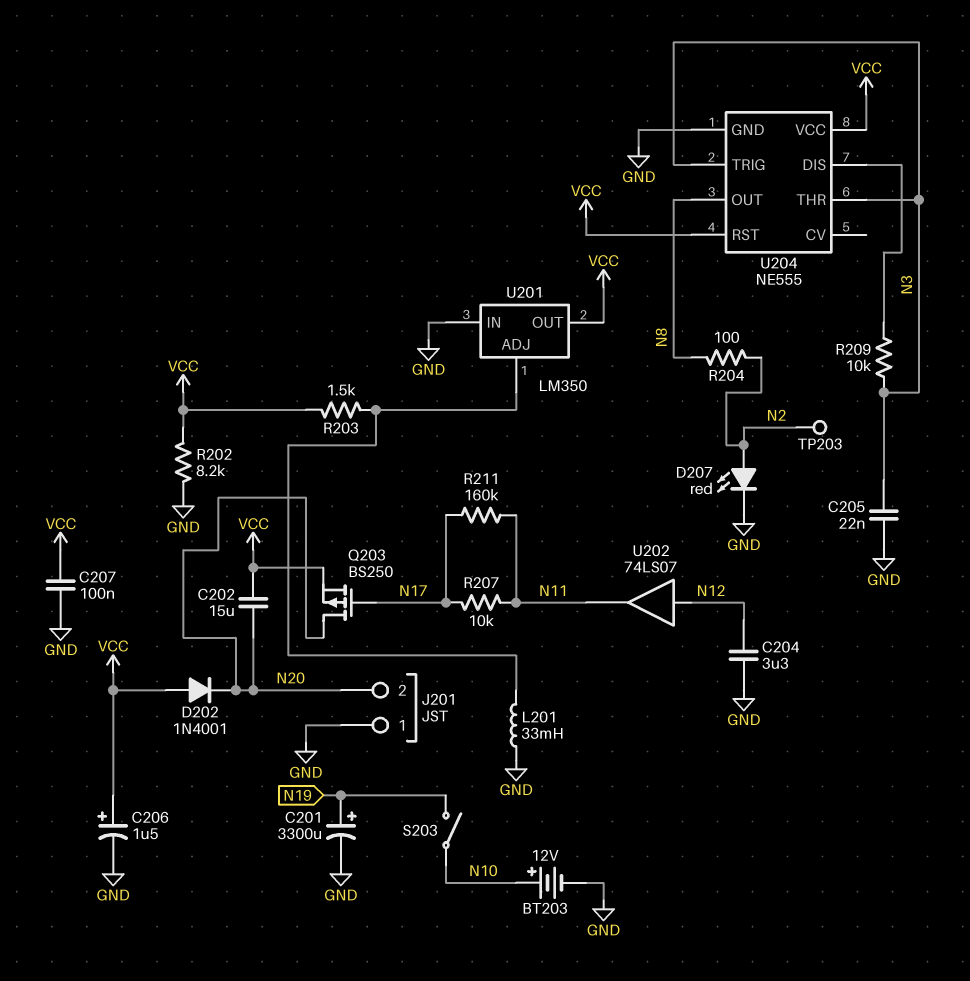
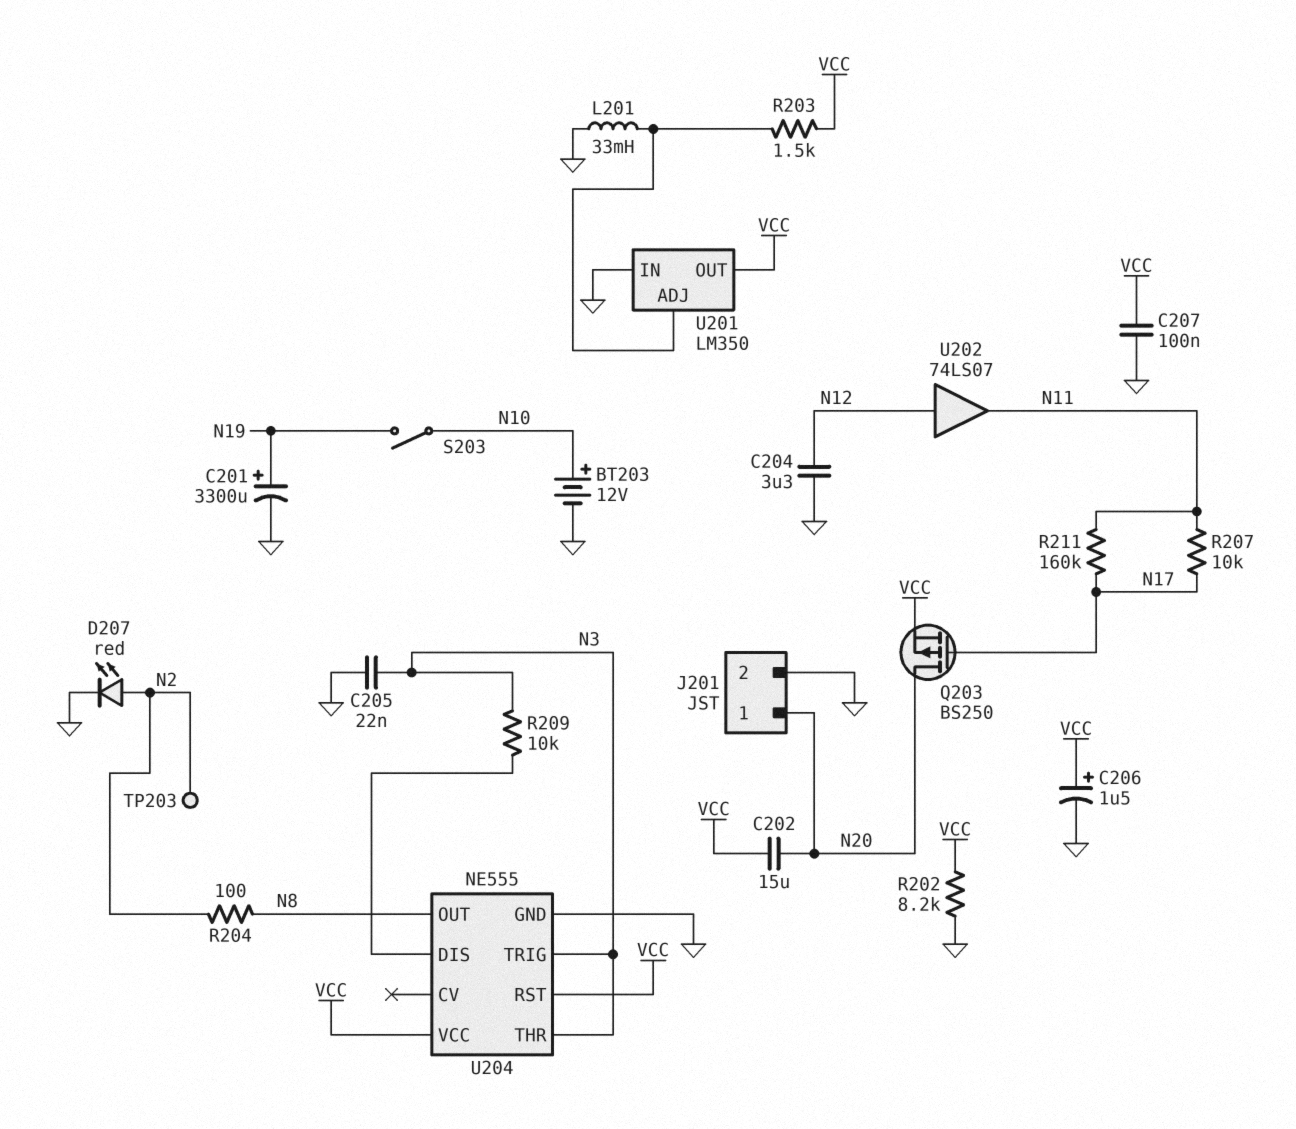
D202: diode 1N4001 (A VCC, K N20) -> none
J201 pin 1: GND -> N20
J201 pin 2: N20 -> GND

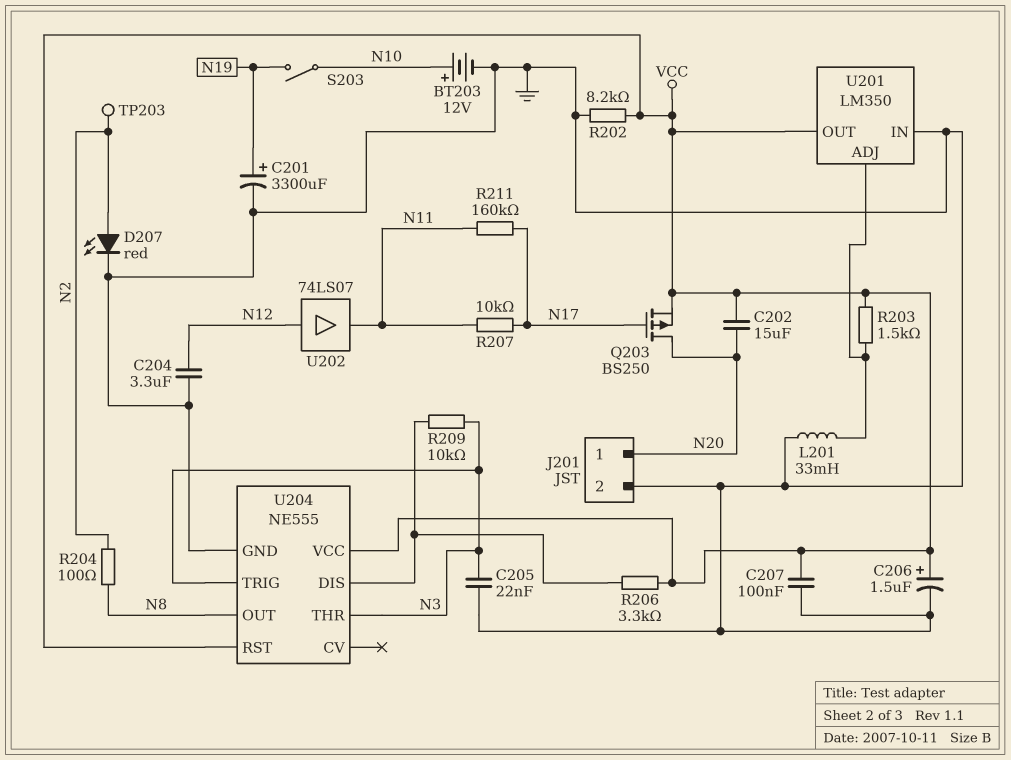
R206: none -> 3.3k (U204/DIS, VCC)

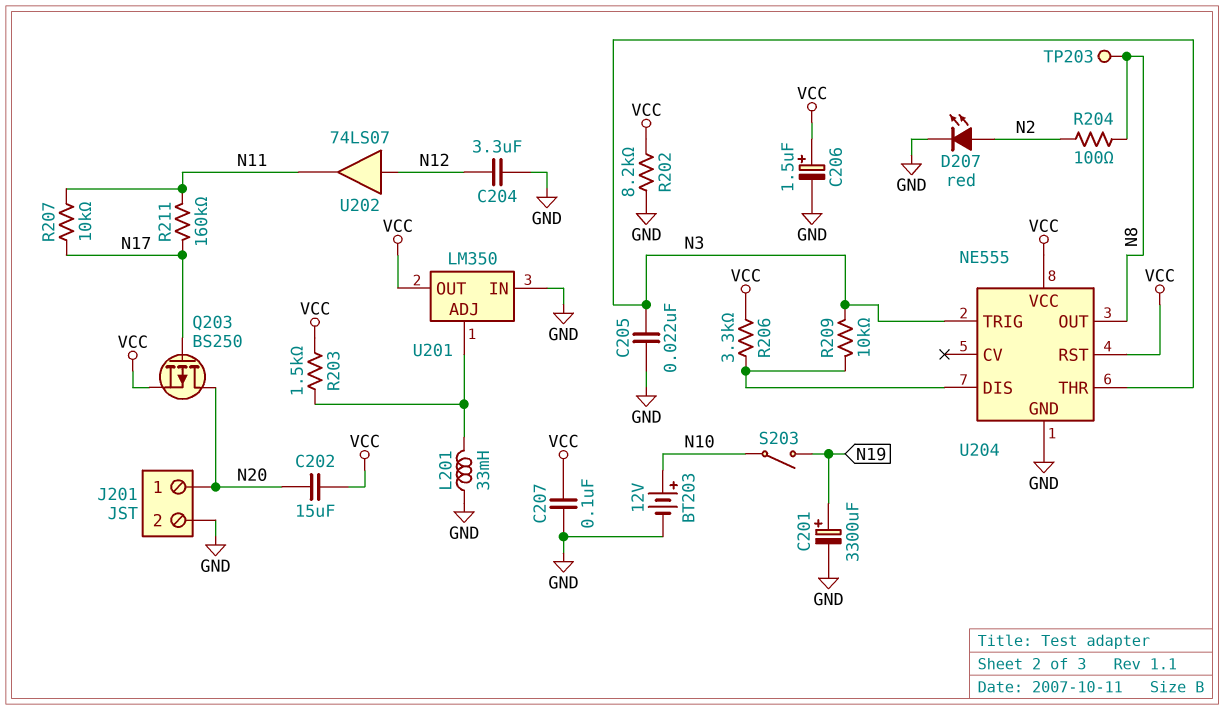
TP203: test point (N2) -> test point (N8)

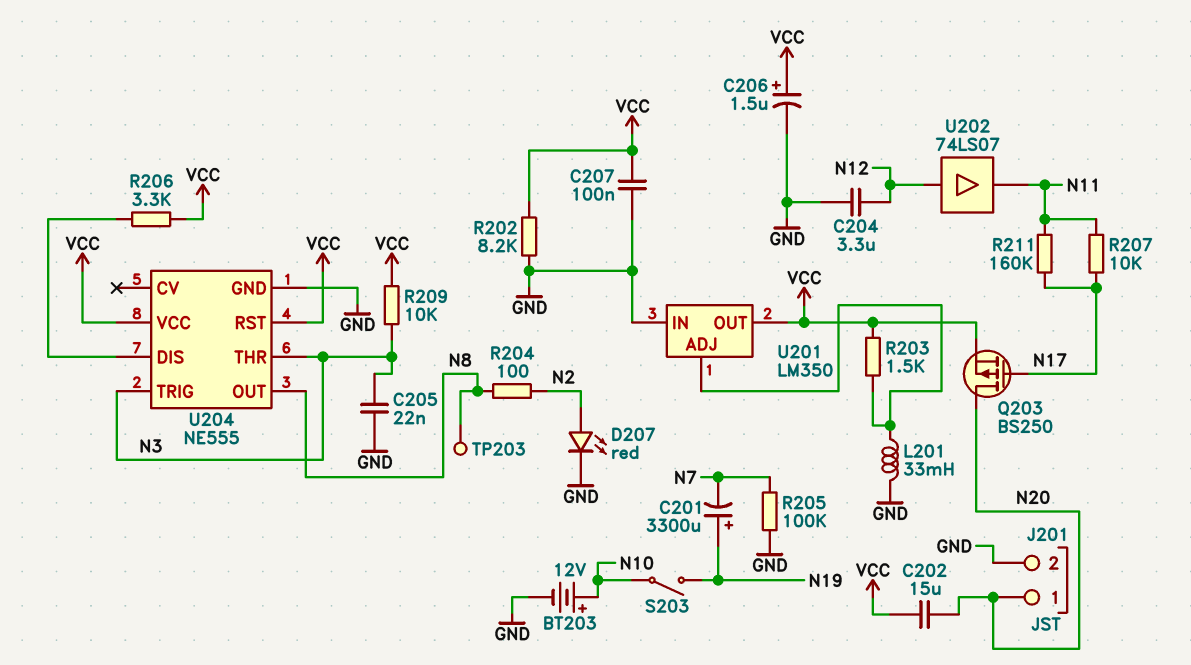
C201: 3300uF (plus N19, minus GND) -> 3300uF (plus N19, minus N7)
R205: none -> 100k (GND, N7)
R209: 10k (N3, U204/DIS) -> 10k (N3, VCC)

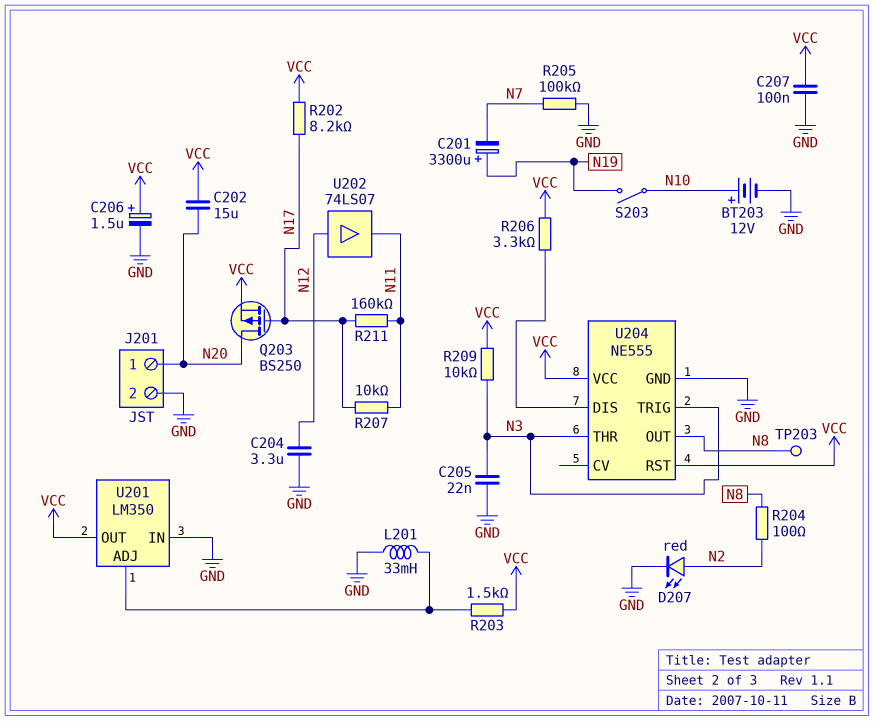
R202: 8.2k (GND, VCC) -> 8.2k (N17, VCC)

